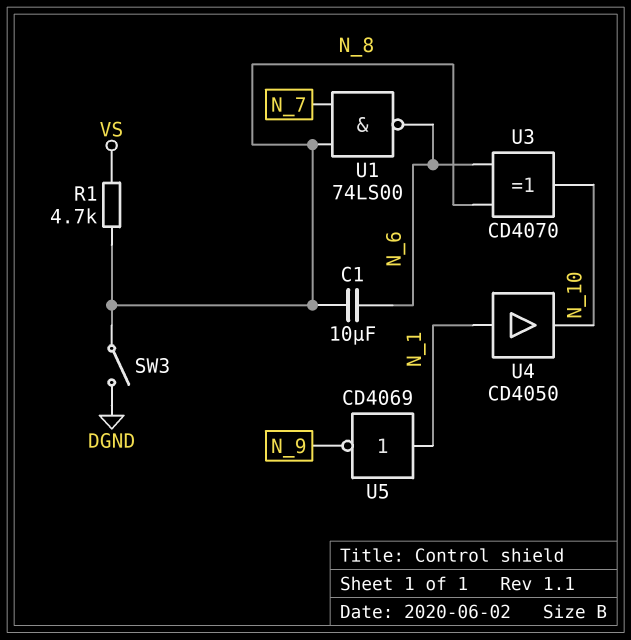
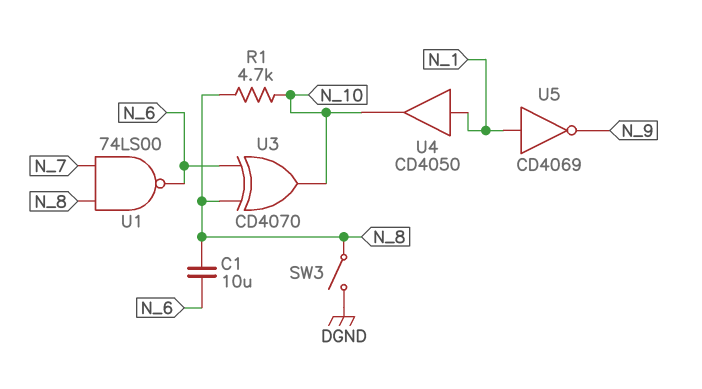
R1: 4.7k (N_8, VS) -> 4.7k (N_8, N_10)

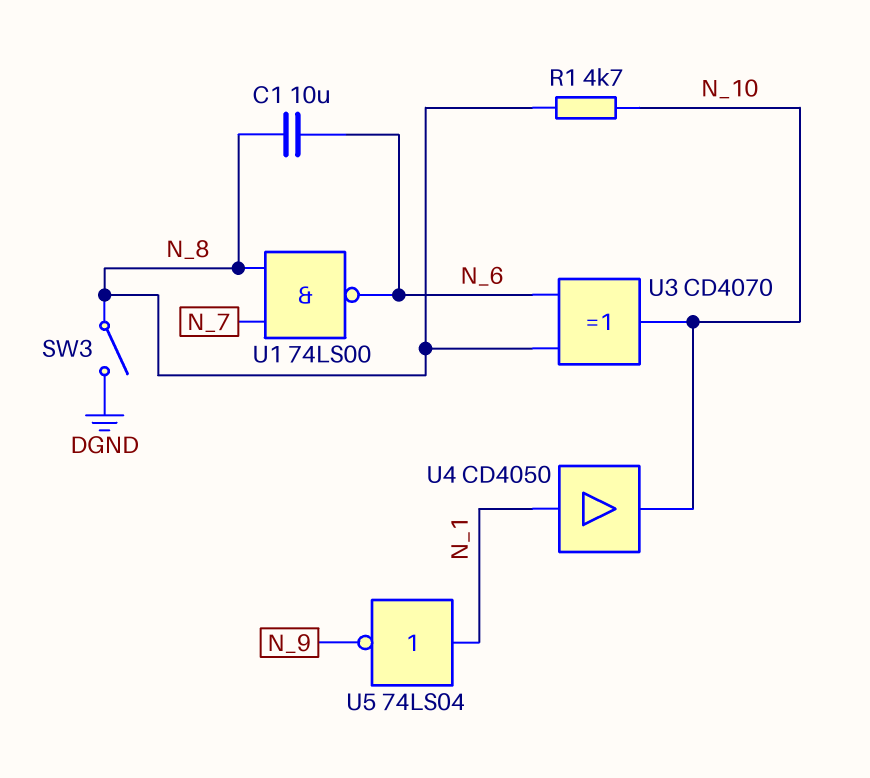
U5: NOT CD4069 (in N_1, out N_9) -> NOT 74LS04 (in N_1, out N_9)

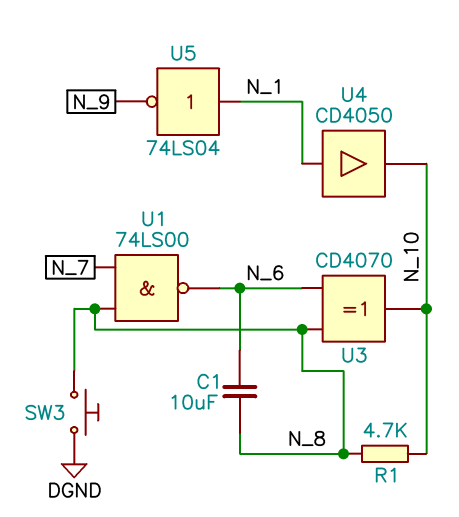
SW3: switch (DGND, N_8) -> button (DGND, N_8)

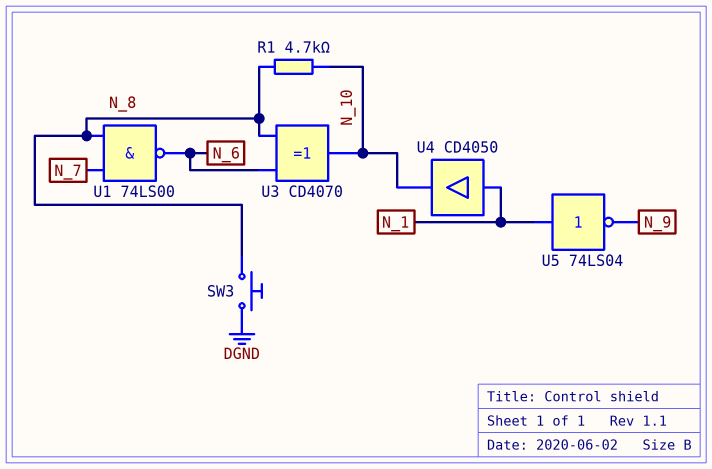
C1: 10uF (N_6, N_8) -> none

